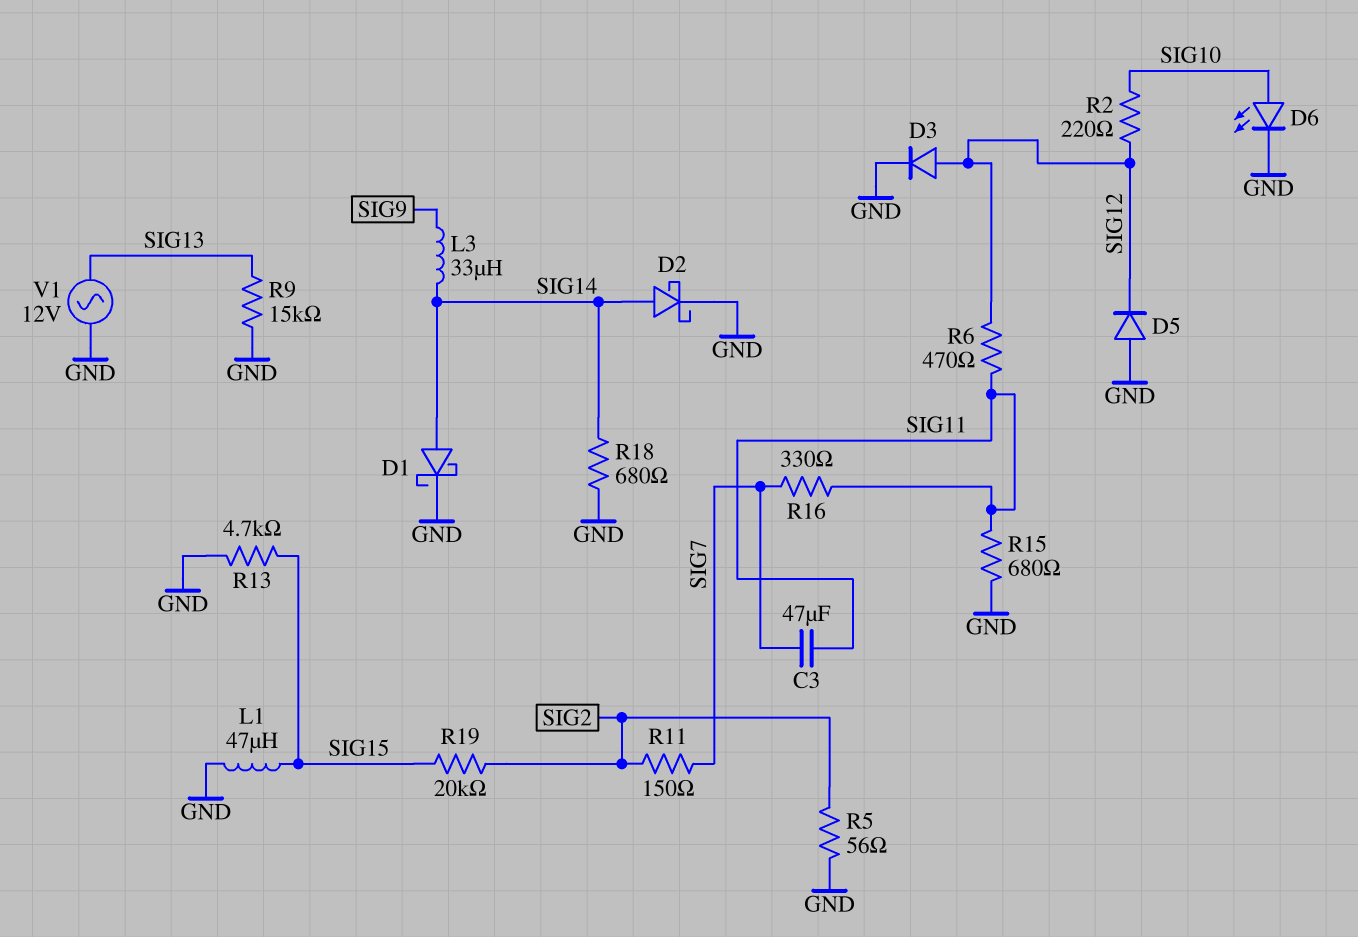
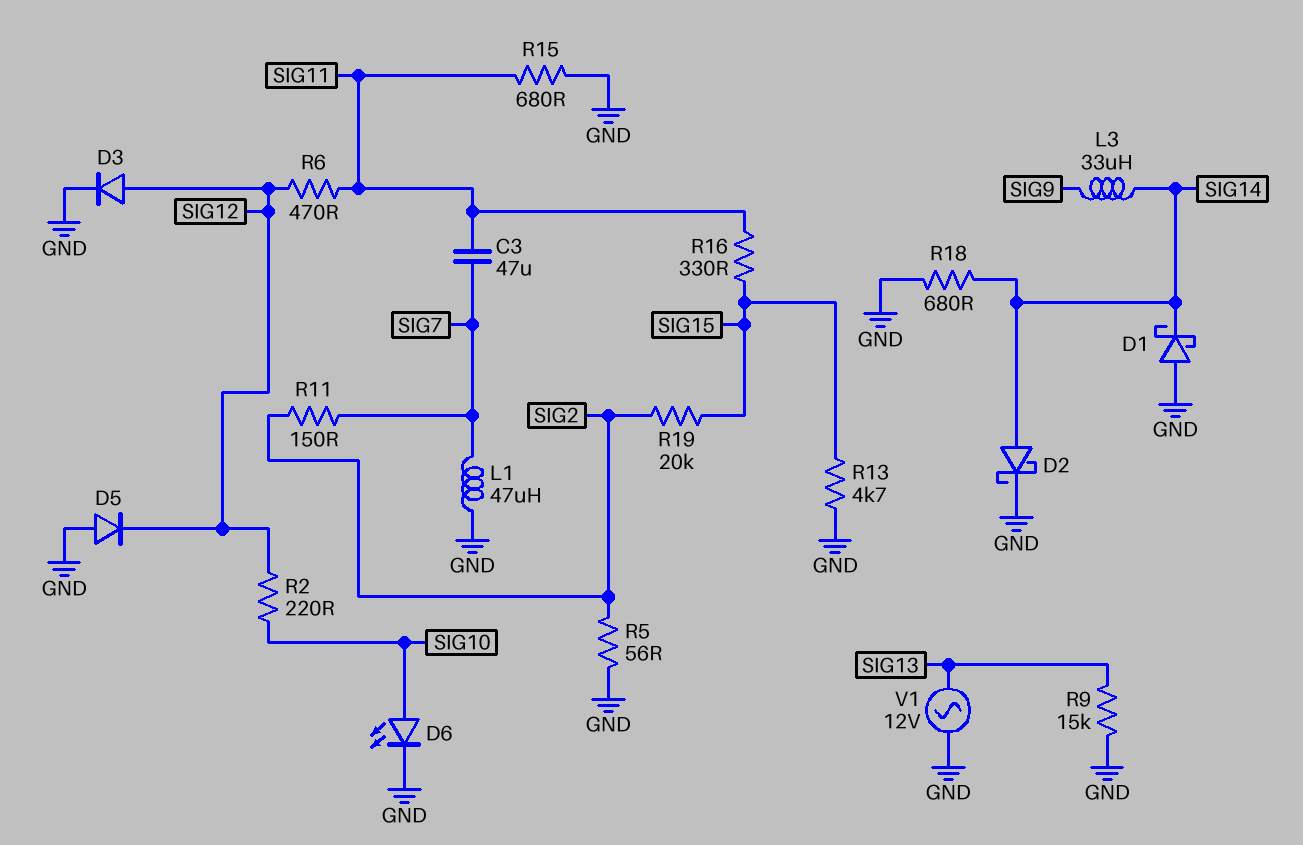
D1: schottky (A SIG14, K GND) -> schottky (A GND, K SIG14)
L1: 47uH (GND, SIG15) -> 47uH (GND, SIG7)
R16: 330 (SIG7, SIG11) -> 330 (SIG11, SIG15)

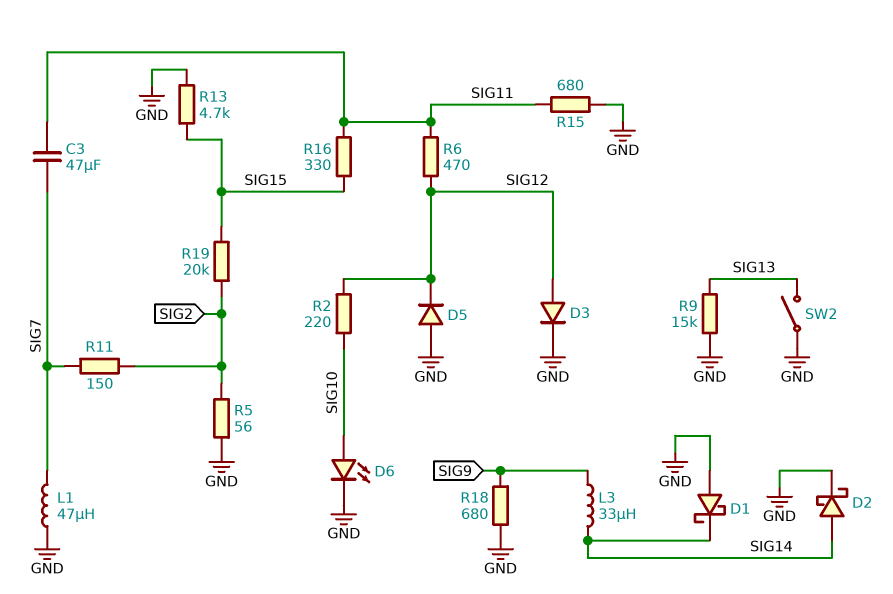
R18: 680 (GND, SIG14) -> 680 (GND, SIG9)
SW2: none -> switch (GND, SIG13)
V1: AC 12V (GND, SIG13) -> none

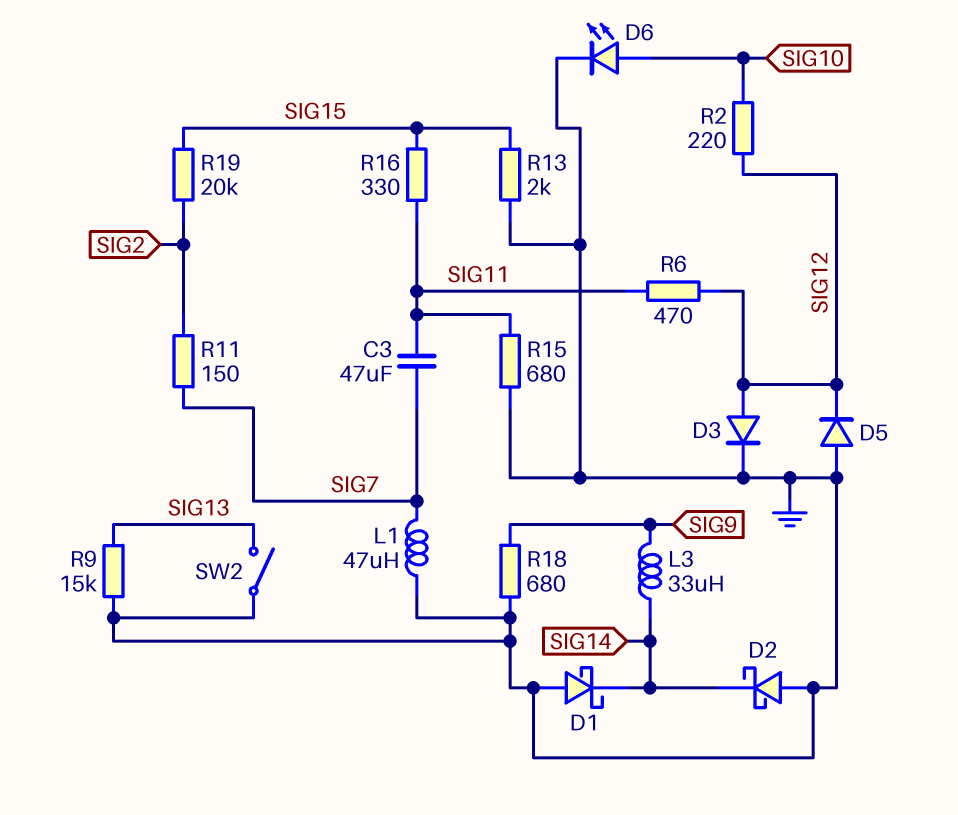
D2: schottky (A SIG14, K GND) -> schottky (A GND, K SIG14)
R5: 56 (GND, SIG2) -> none
R13: 4.7k (GND, SIG15) -> 2k (GND, SIG15)

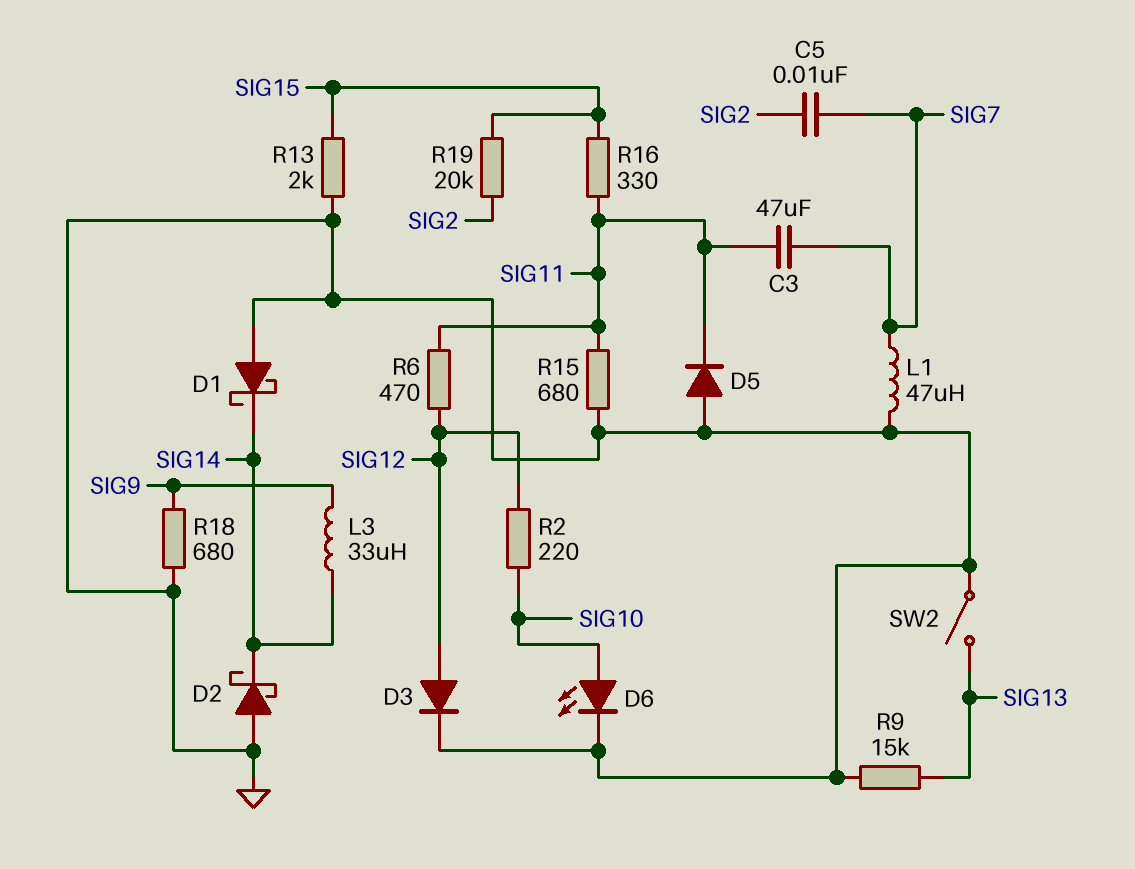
C5: none -> 10nF (SIG2, SIG7)
D5: diode (A GND, K SIG12) -> diode (A GND, K SIG11)
R11: 150 (SIG2, SIG7) -> none

